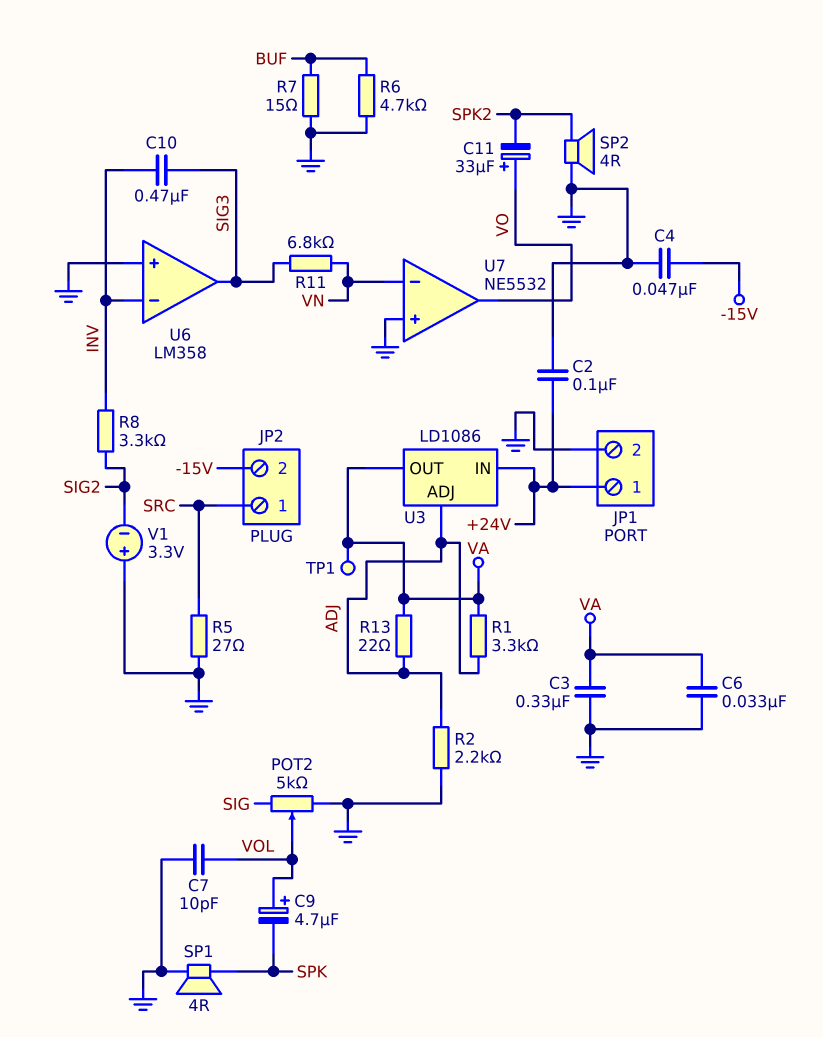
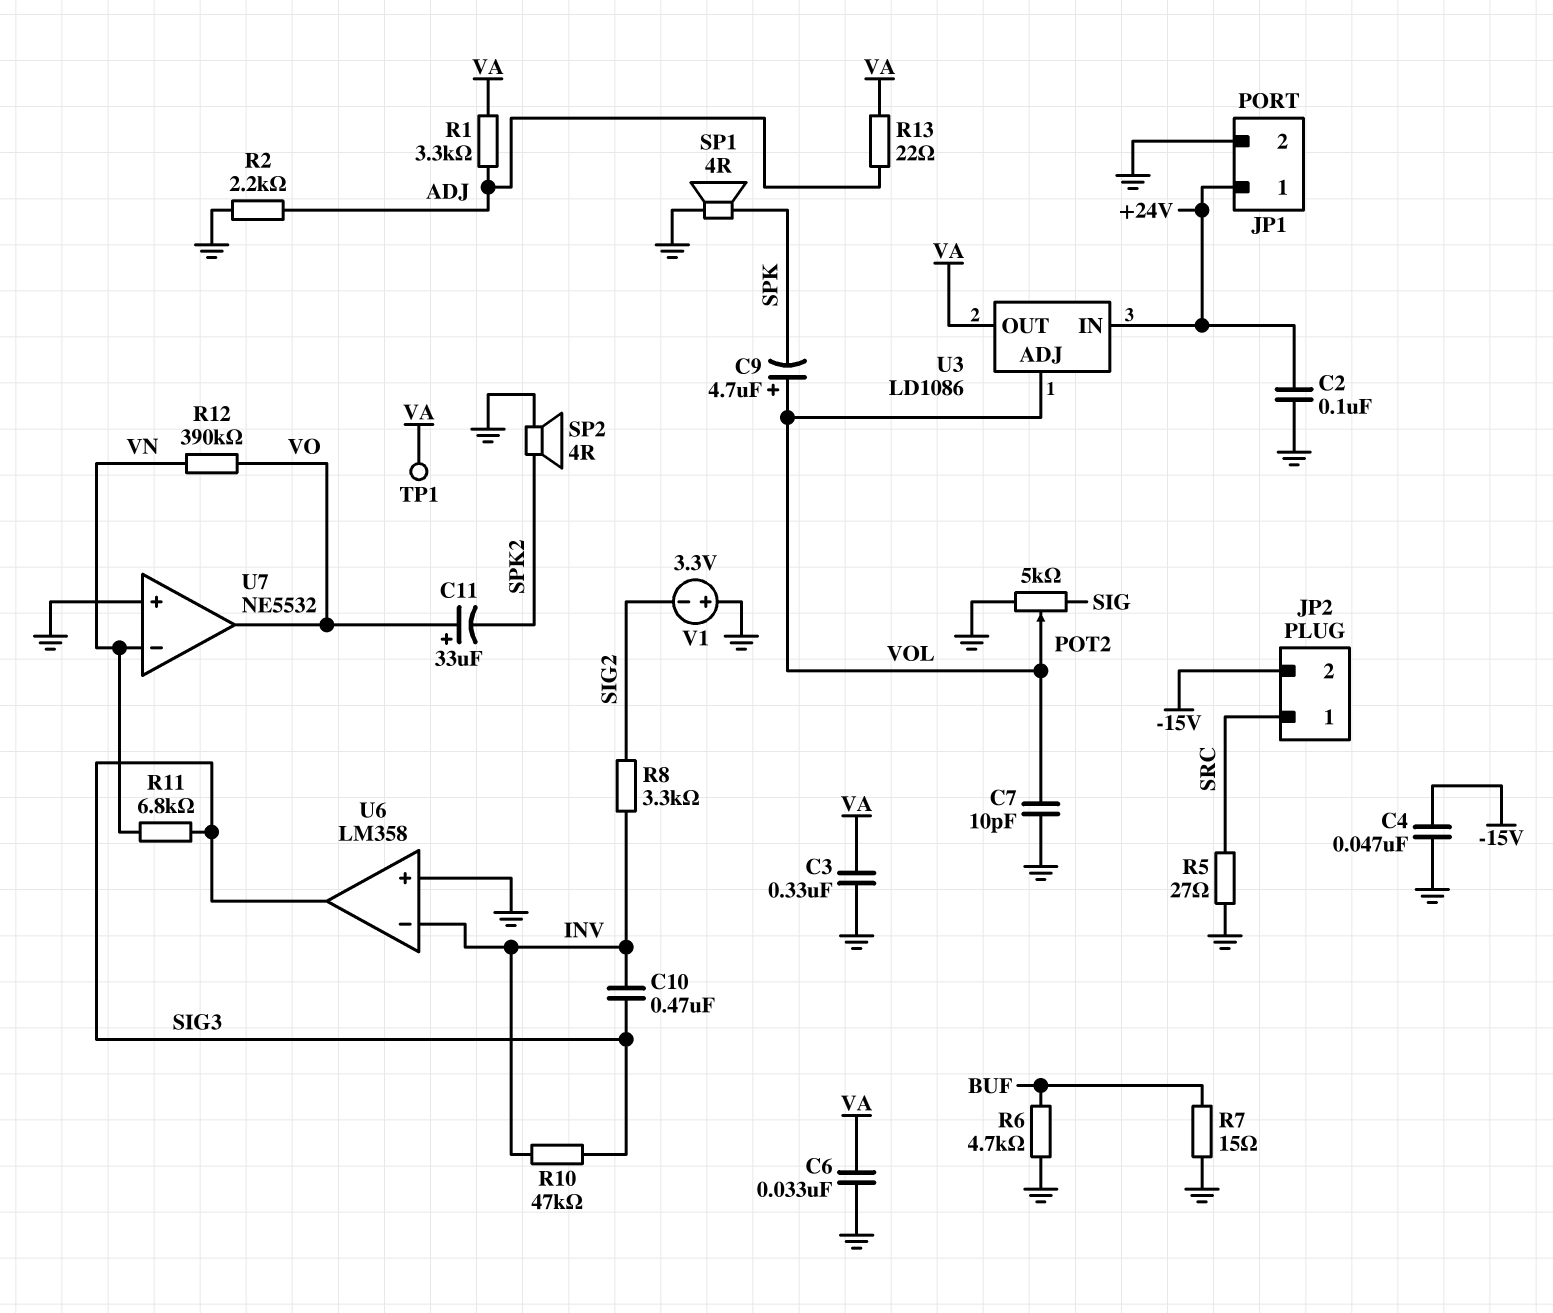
R10: none -> 47k (INV, SIG3)
R12: none -> 390k (VN, VO)
U3 pin ADJ: ADJ -> VOL

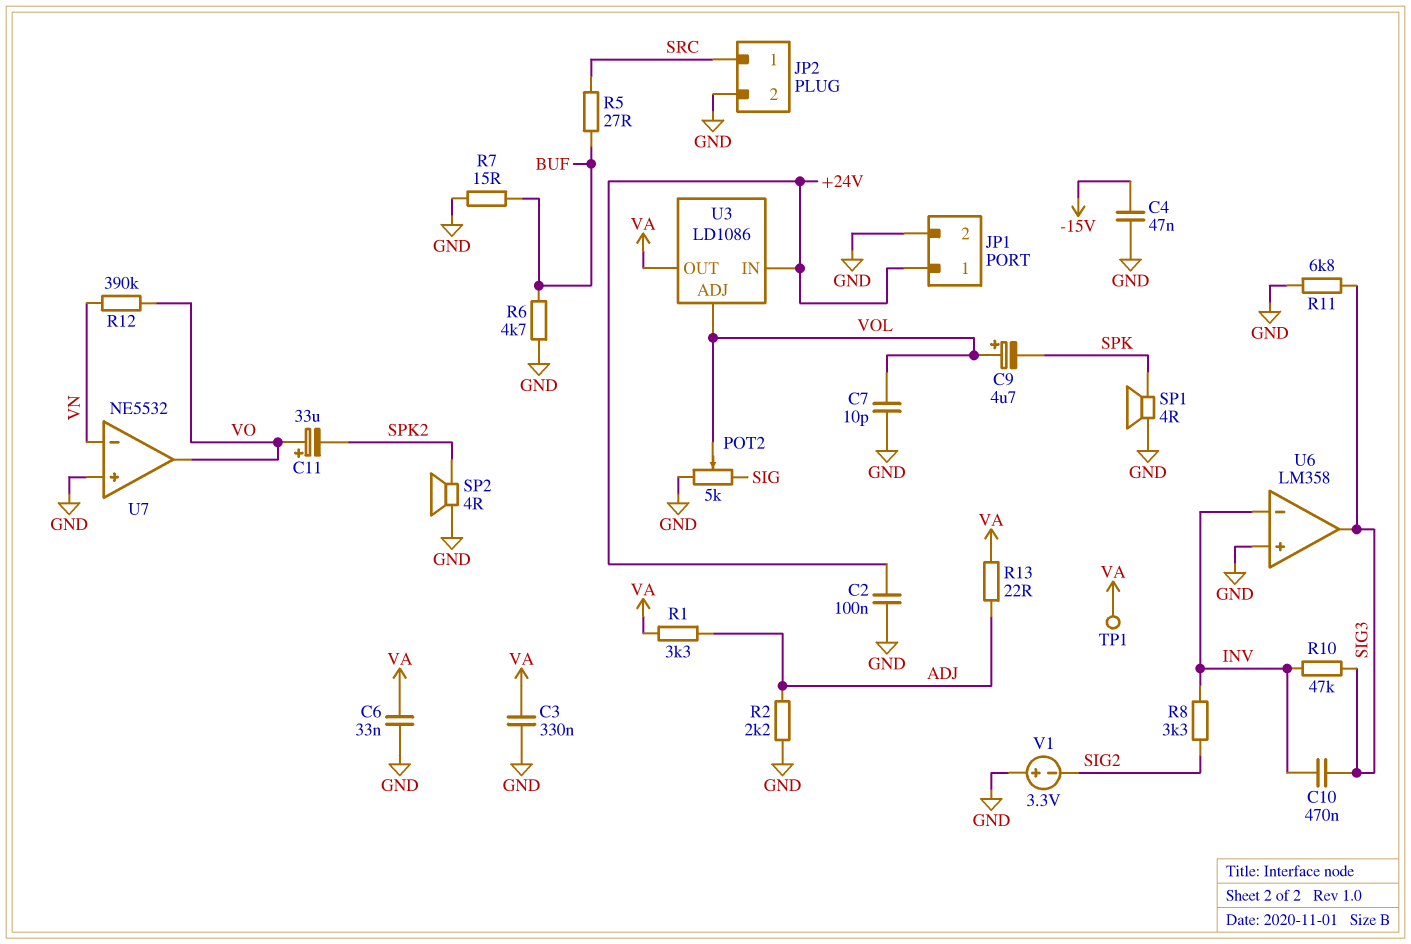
JP2 pin 2: -15V -> GND
R5: 27 (GND, SRC) -> 27 (BUF, SRC)
R11: 6.8k (SIG3, VN) -> 6.8k (GND, SIG3)

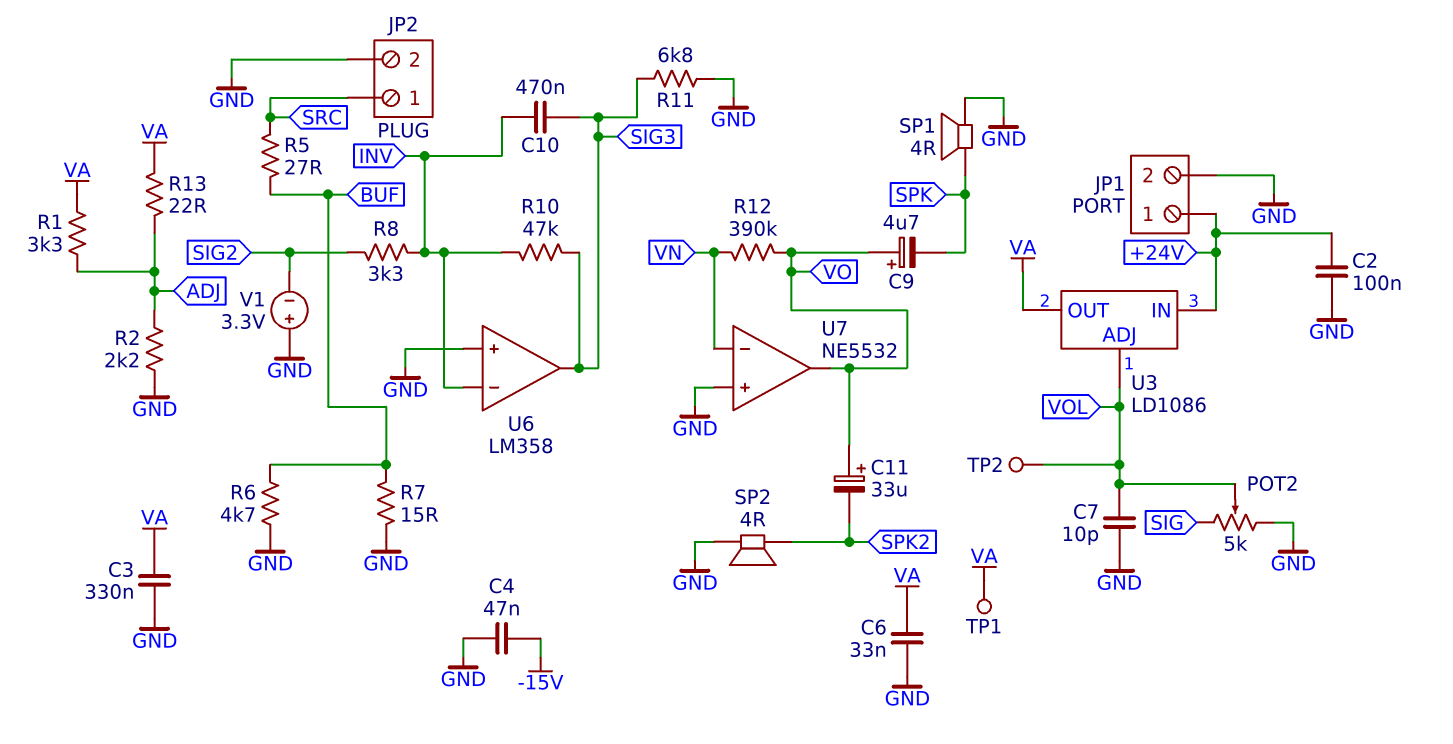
C9: 4.7uF (plus VOL, minus SPK) -> 4.7uF (plus VO, minus SPK)
TP2: none -> test point (VOL)

